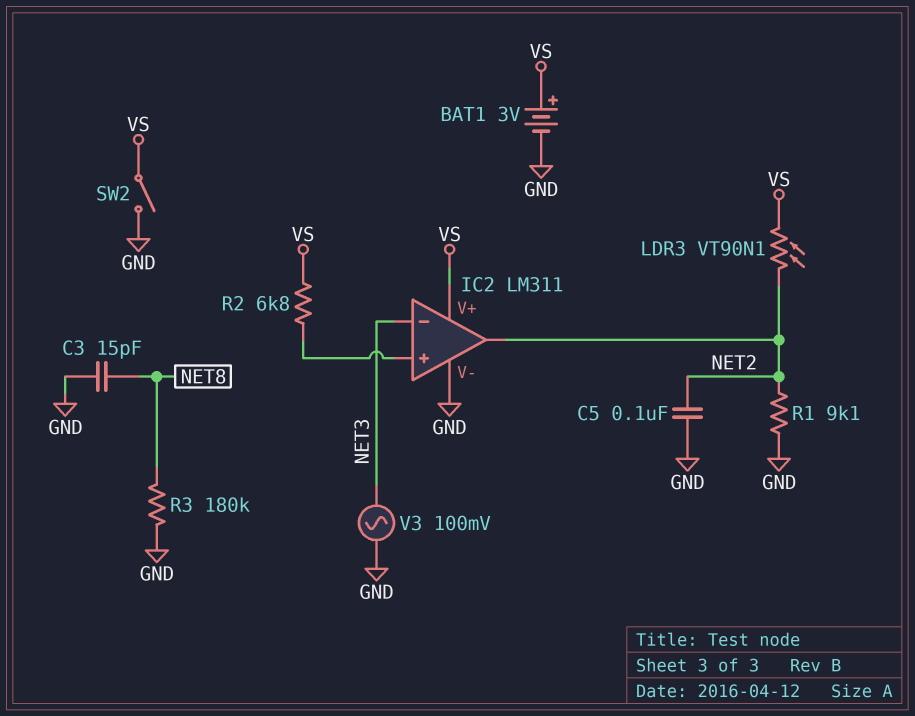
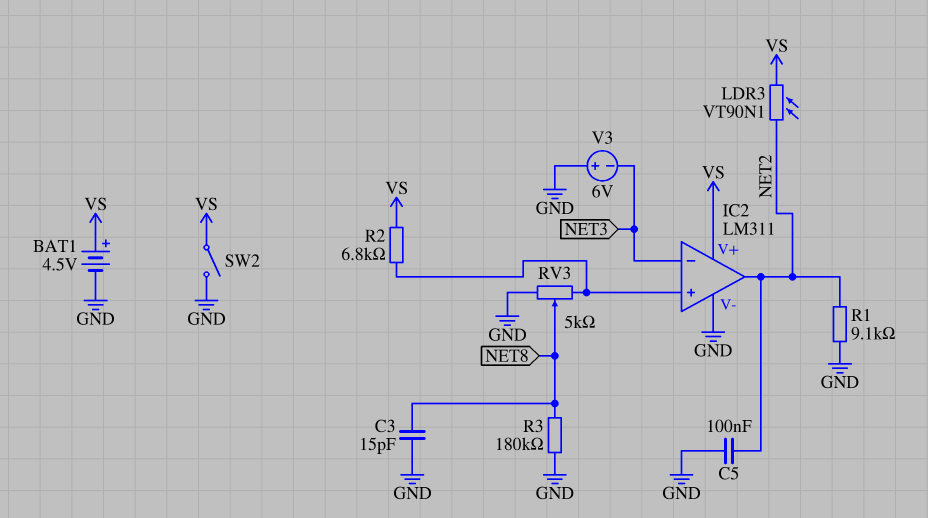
BAT1: 3V (plus VS, minus GND) -> 4.5V (plus VS, minus GND)
RV3: none -> 5k (GND, IC2/in+, wiper NET8)
V3: AC 100mV (GND, NET3) -> 6V (plus GND, minus NET3)

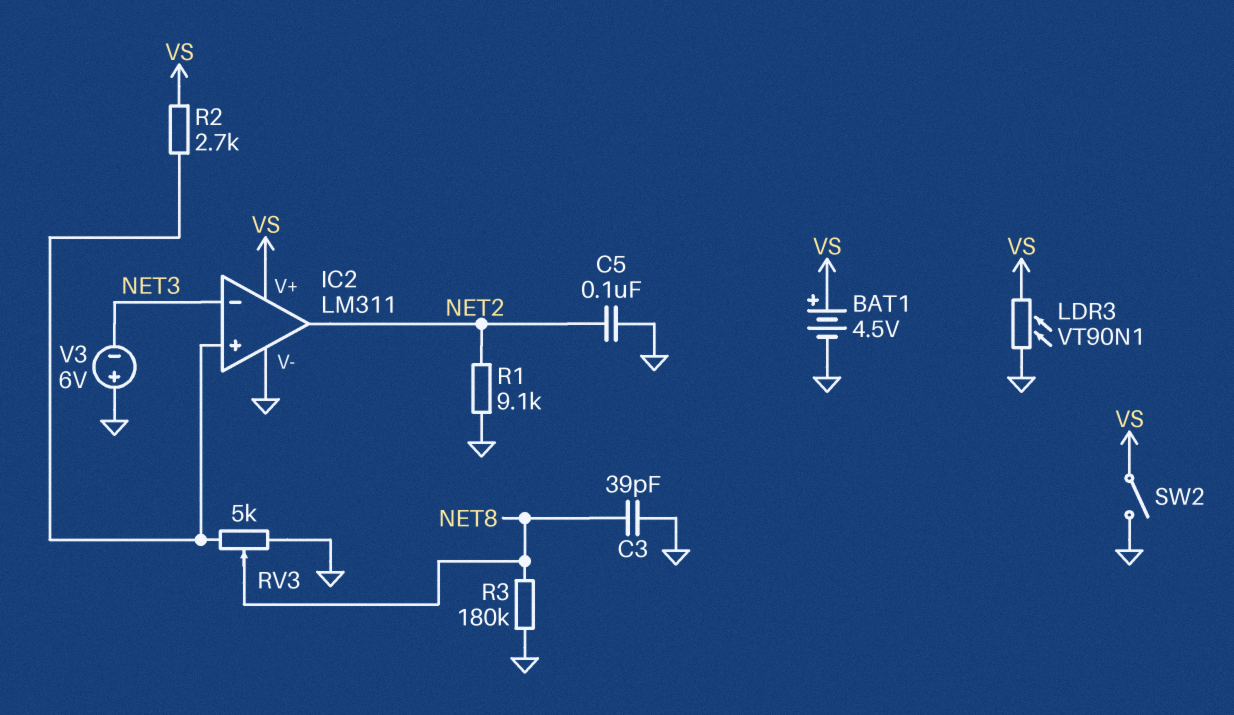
C3: 15pF (GND, NET8) -> 39pF (GND, NET8)
LDR3: VT90N1 (NET2, VS) -> VT90N1 (GND, VS)
R2: 6.8k (IC2/in+, VS) -> 2.7k (IC2/in+, VS)

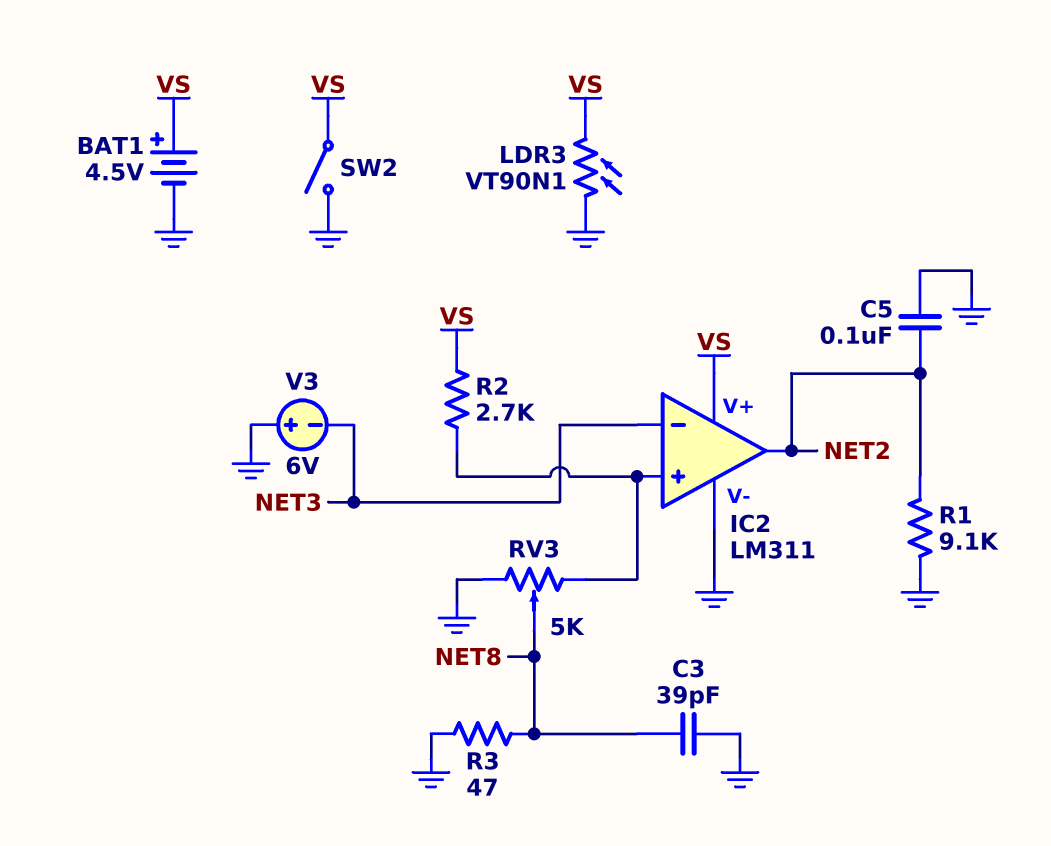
R3: 180k (GND, NET8) -> 47 (GND, NET8)

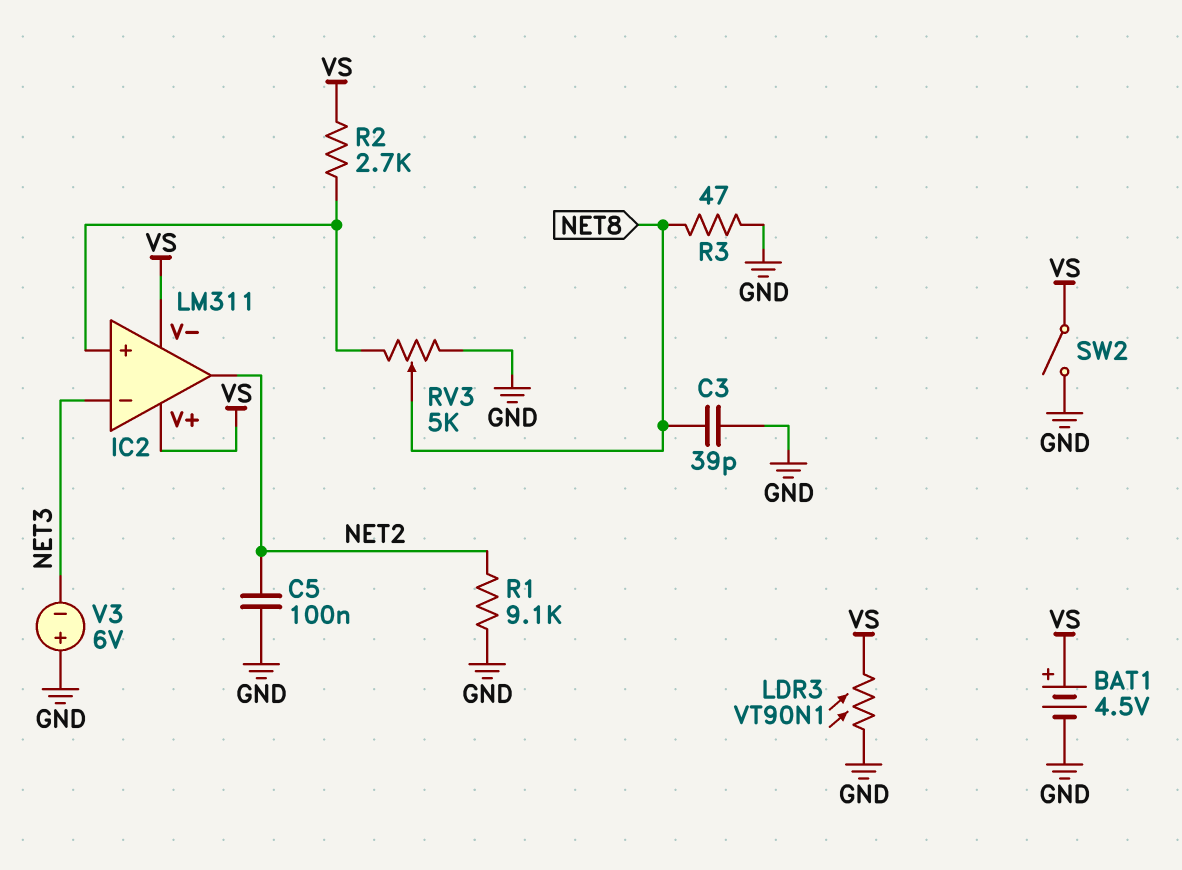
IC2 pin V-: GND -> VS

